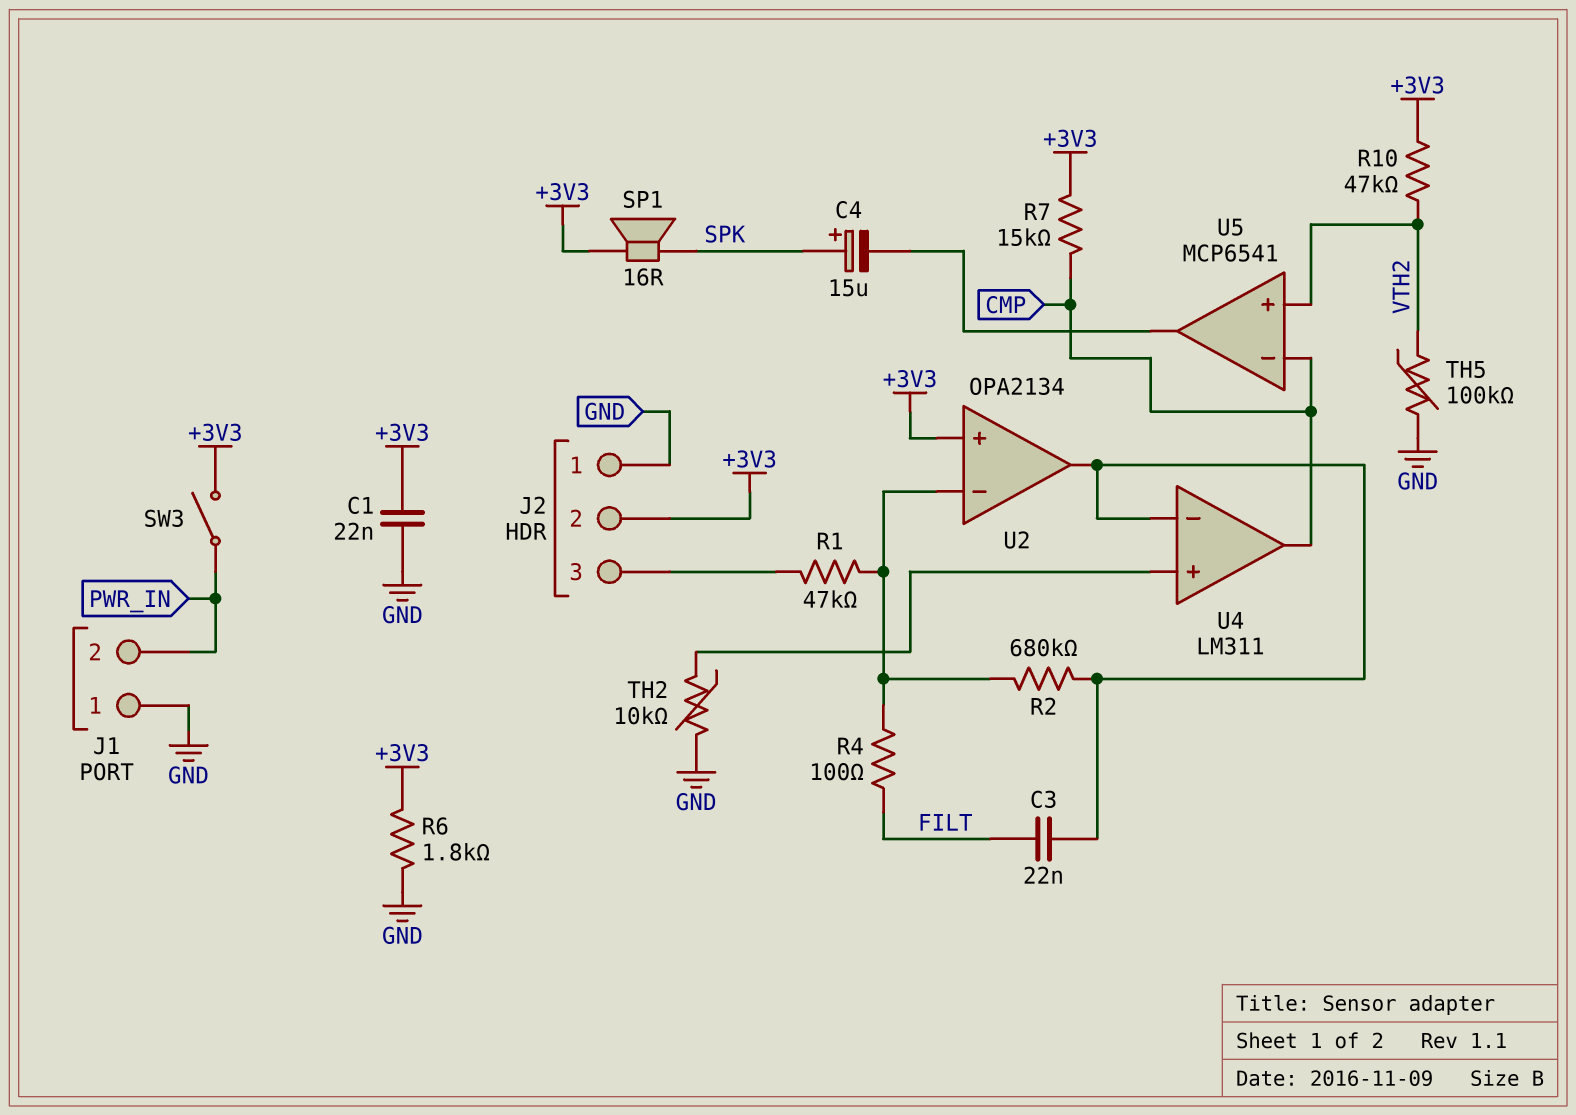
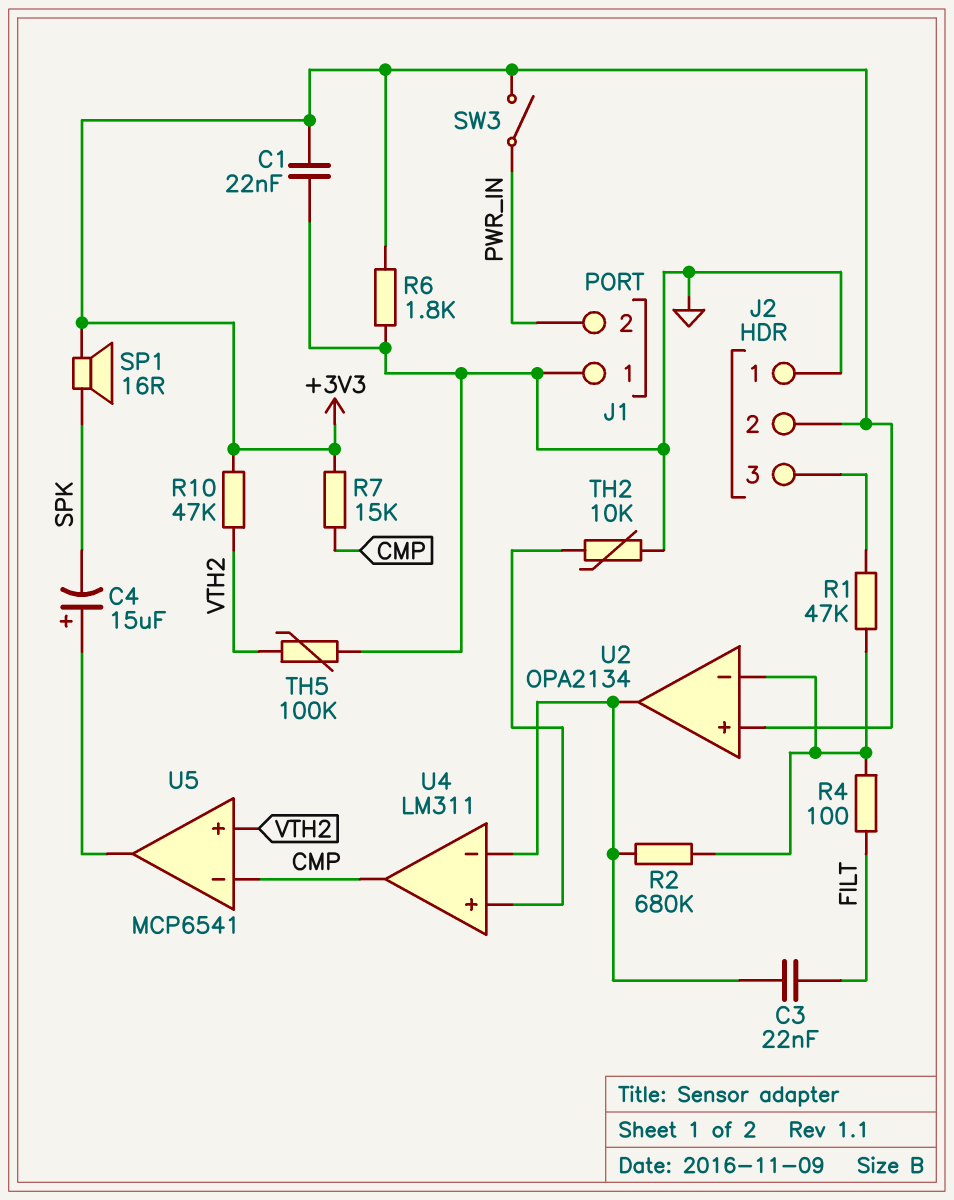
C4: 15uF (plus SPK, minus U5/out) -> 15uF (plus U5/out, minus SPK)

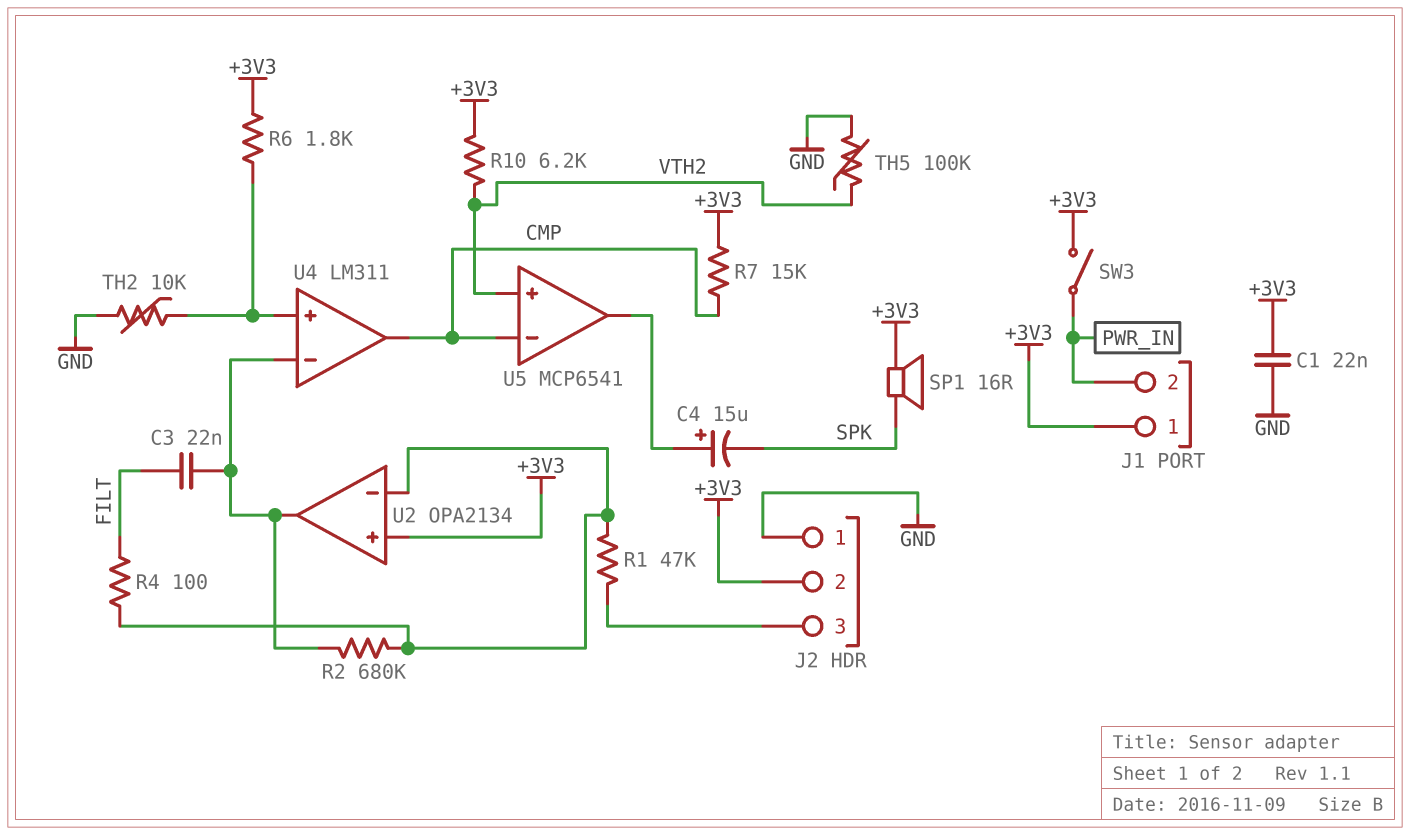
J1 pin 1: GND -> +3V3
R6: 1.8k (+3V3, GND) -> 1.8k (+3V3, U4/in+)
R10: 47k (+3V3, VTH2) -> 6.2k (+3V3, VTH2)

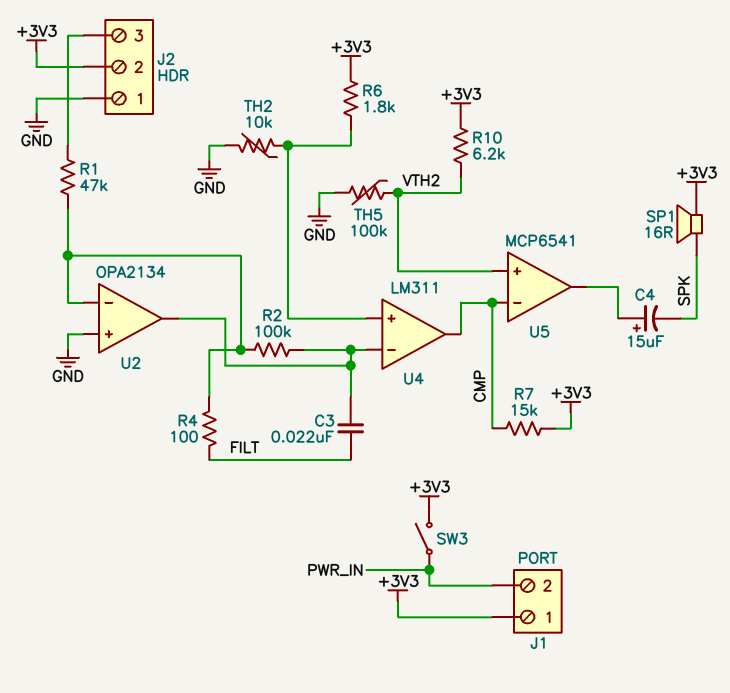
C1: 22nF (+3V3, GND) -> none
R2: 680k (U2/in-, U2/out) -> 100k (U2/in-, U2/out)
U2 pin in+: +3V3 -> GND

